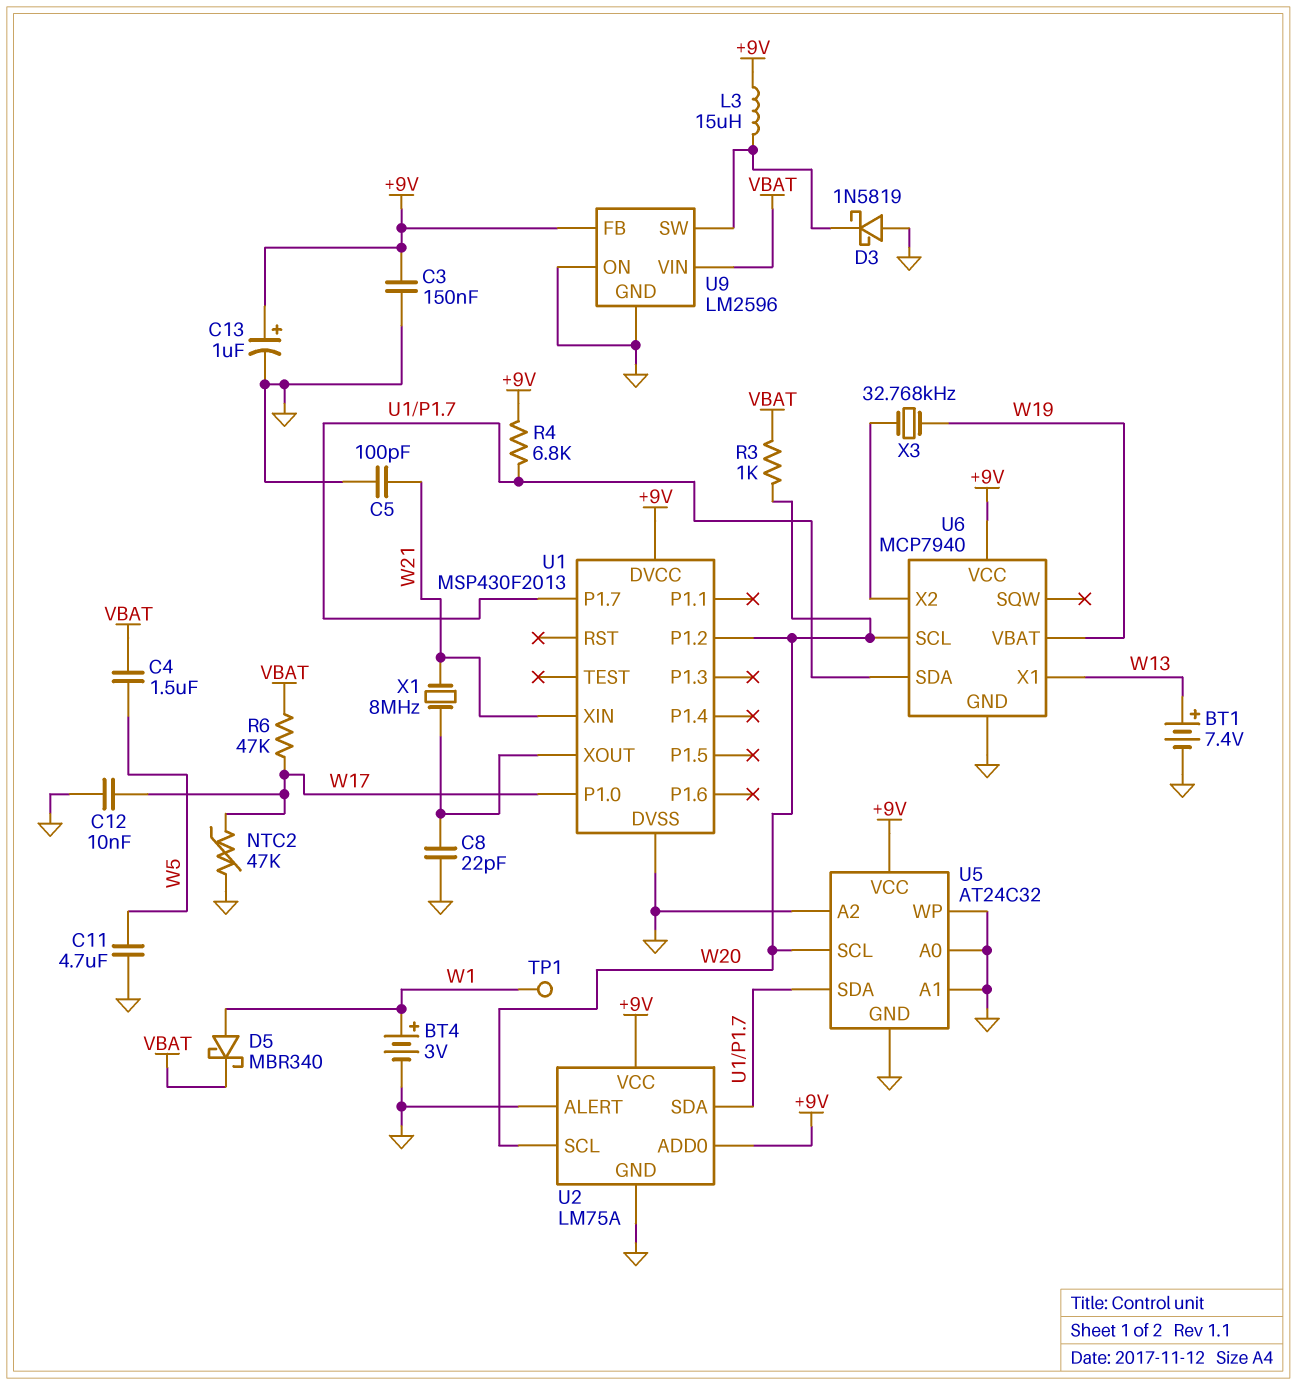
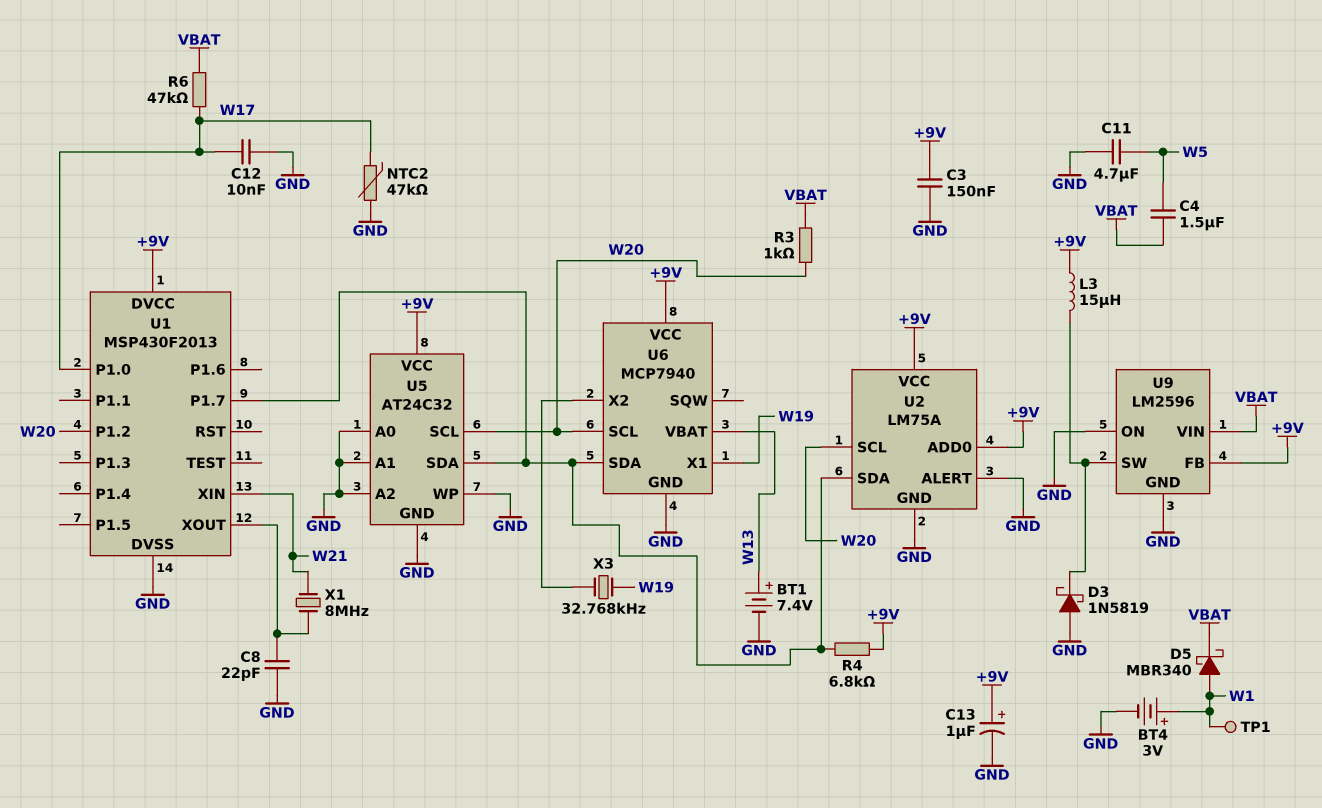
C5: 100pF (GND, W21) -> none
U6 pin VBAT: W19 -> W13
U6 pin X1: W13 -> W19

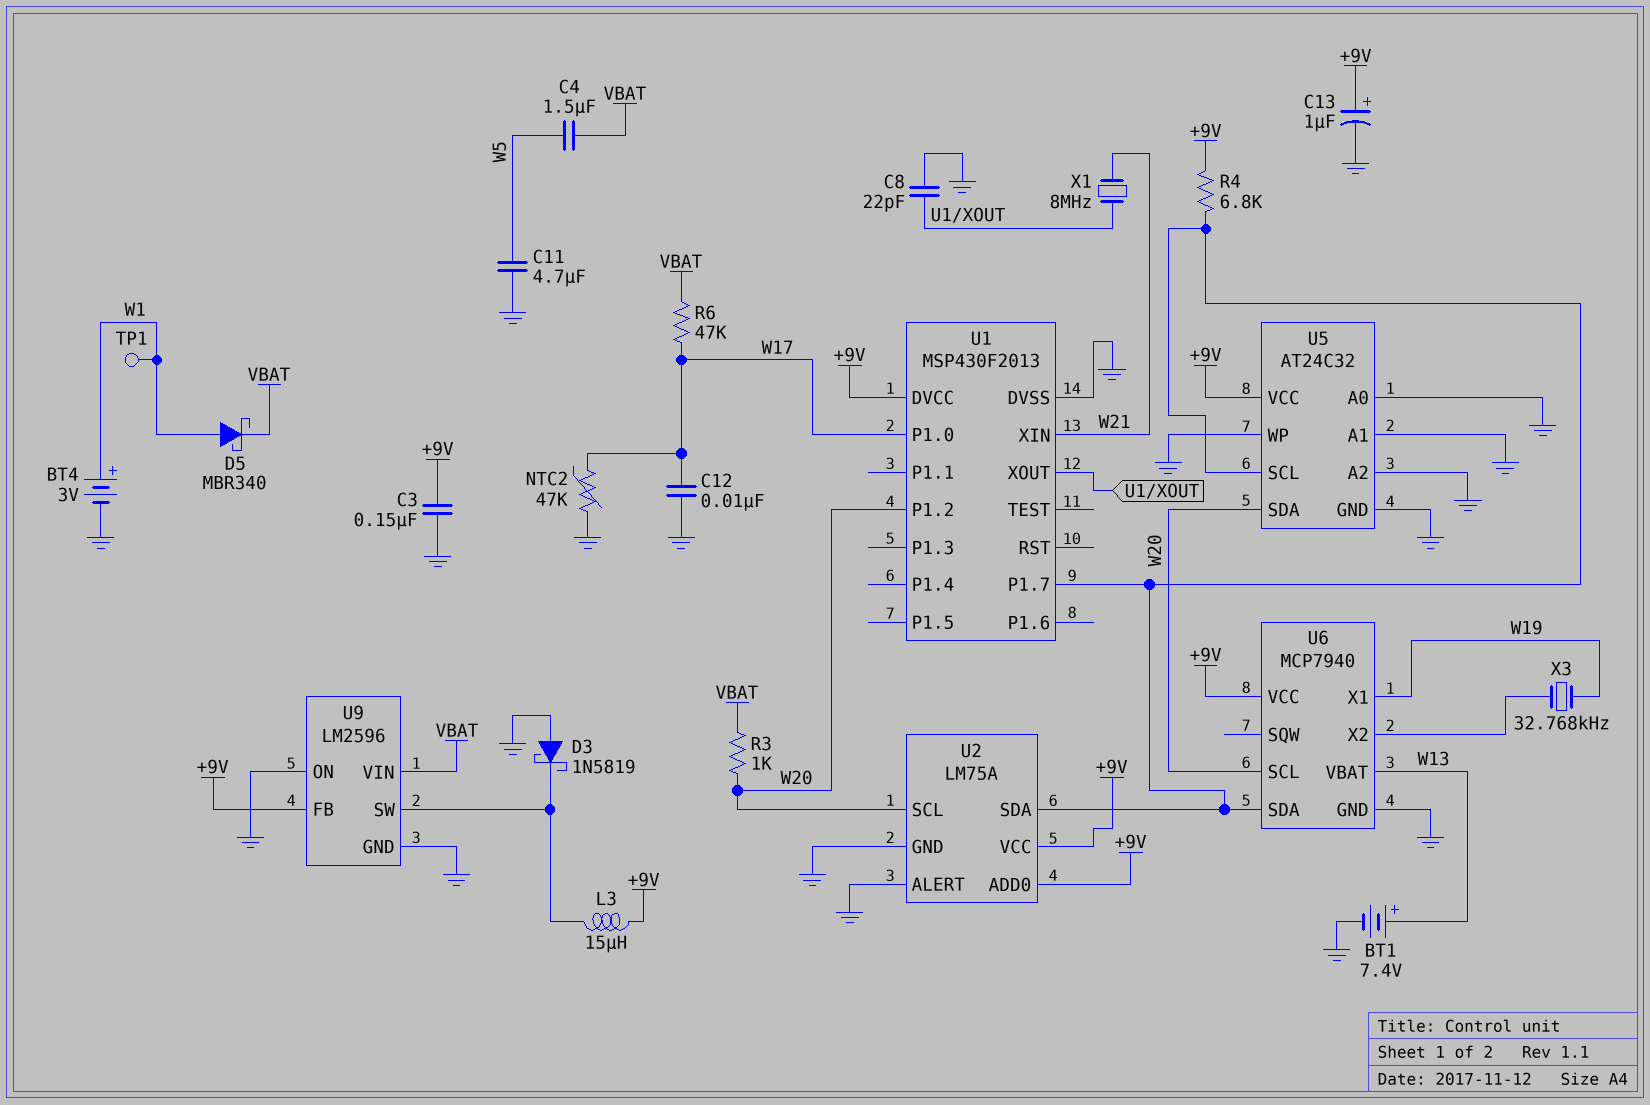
U5 pin SCL: W20 -> U1/P1.7
U5 pin SDA: U1/P1.7 -> W20

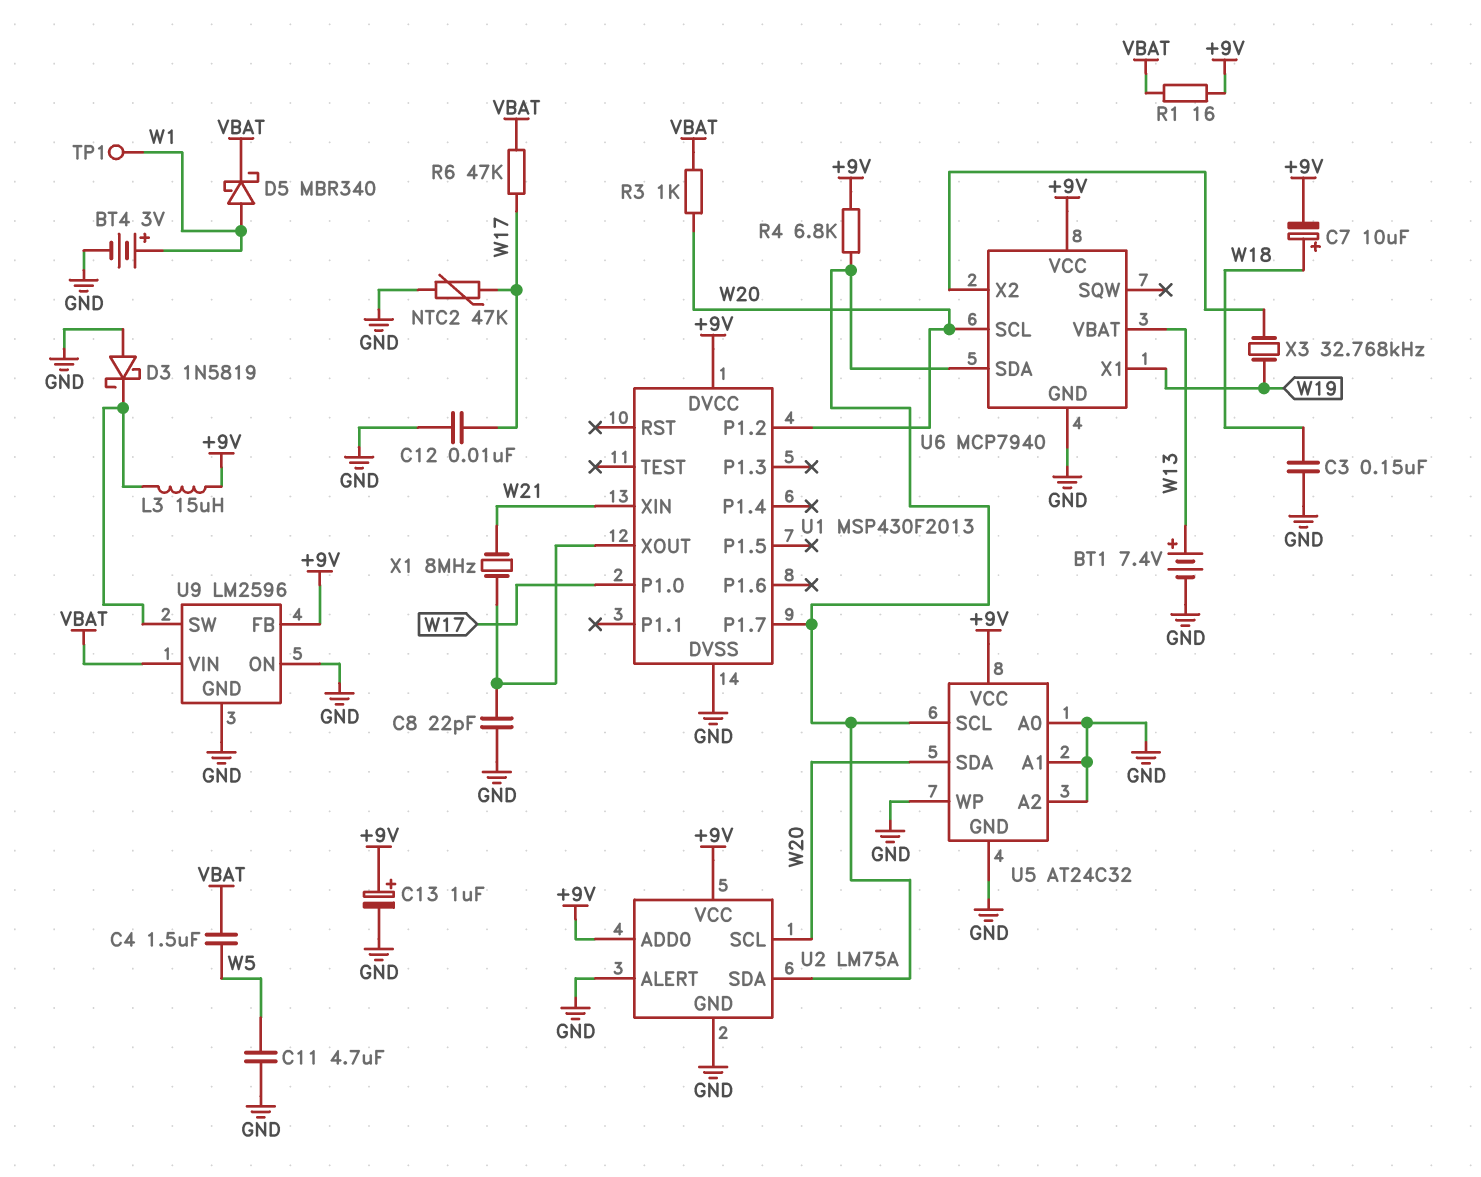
C3: 150nF (+9V, GND) -> 150nF (GND, W18)
C7: none -> 10uF (plus W18, minus +9V)
R1: none -> 16 (+9V, VBAT)

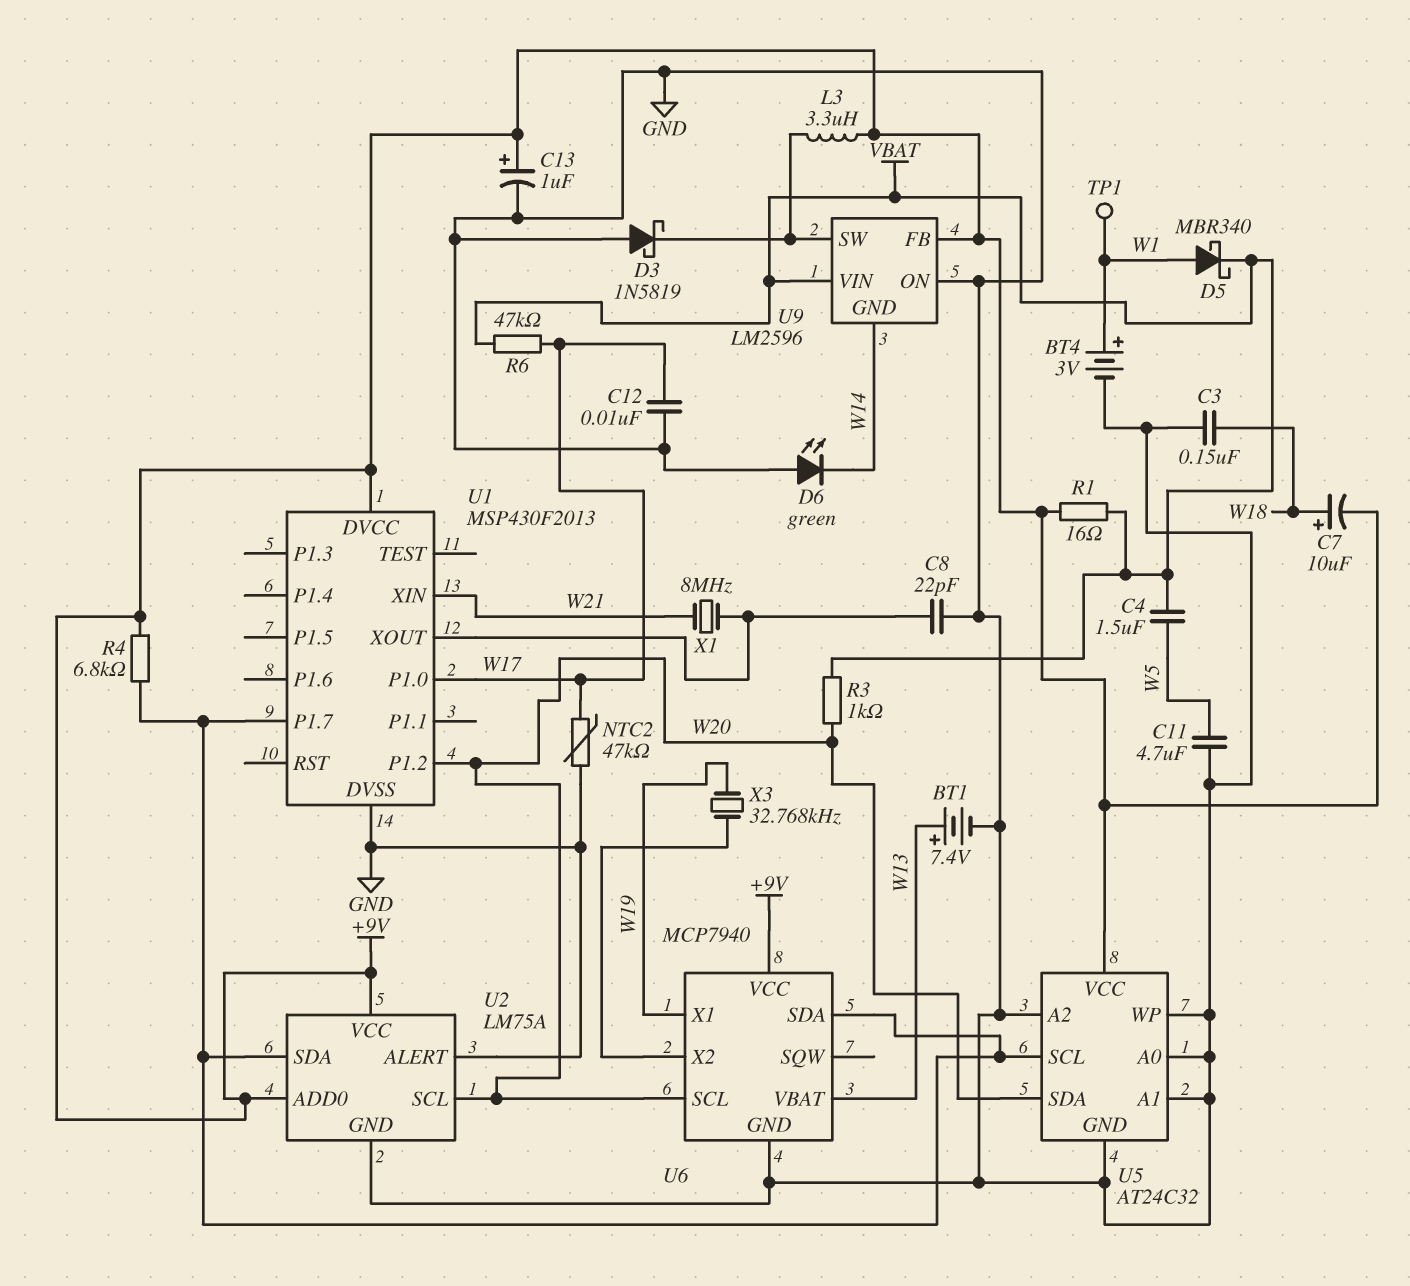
D6: none -> LED green (A GND, K W14)
L3: 15uH (+9V, U9/SW) -> 3.3uH (+9V, U9/SW)
U9 pin GND: GND -> W14

